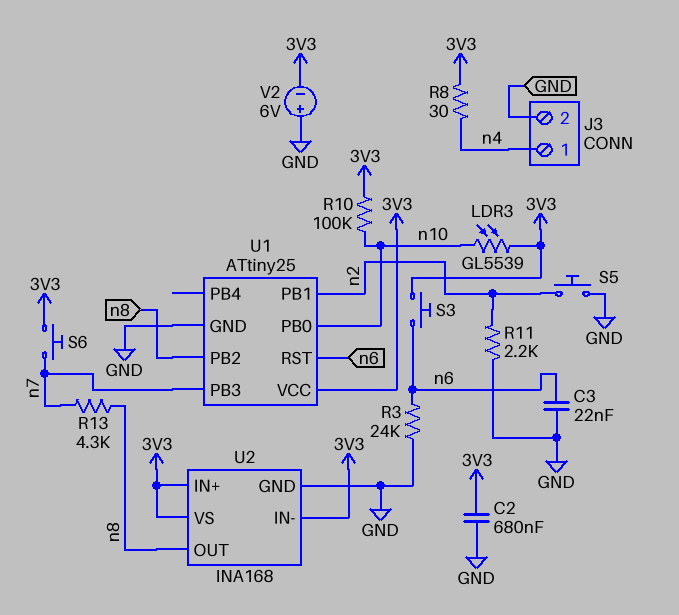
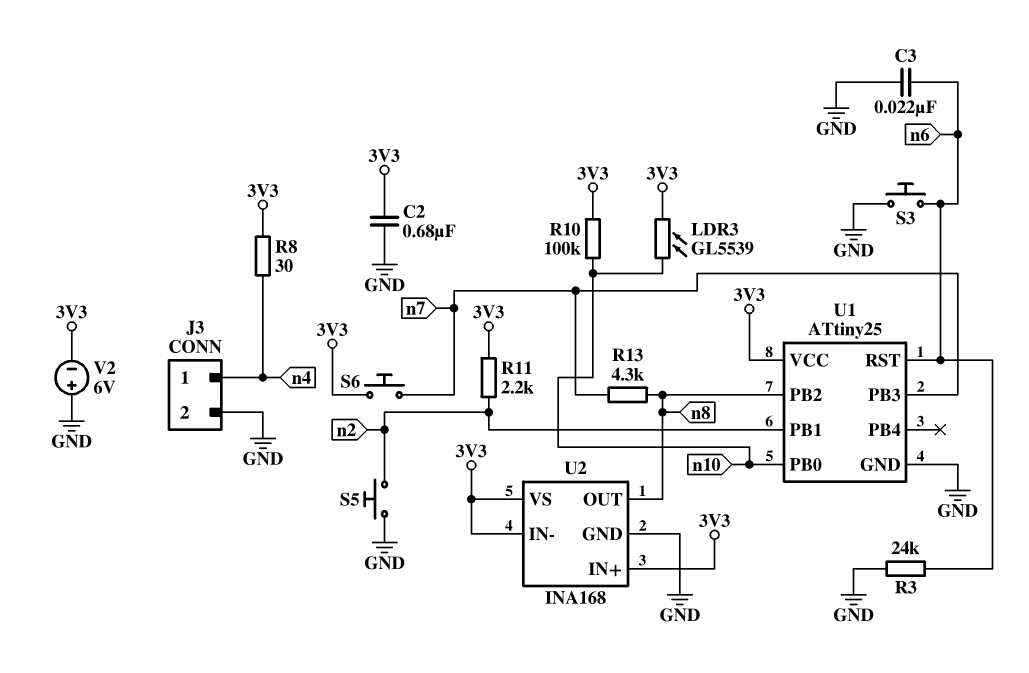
R11: 2.2k (GND, n2) -> 2.2k (3V3, n2)
S3: button (3V3, n6) -> button (GND, n6)

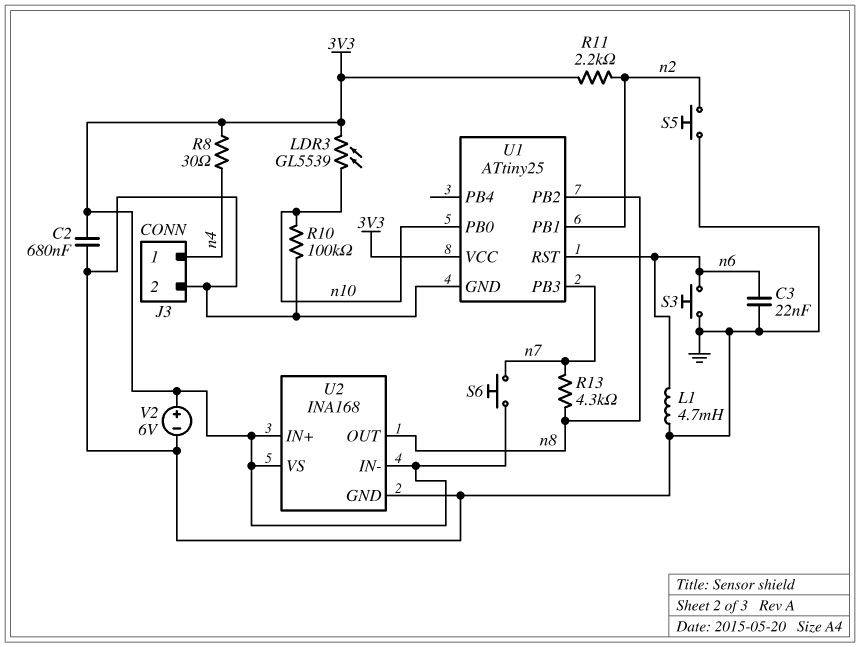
L1: none -> 4.7mH (GND, n6)
R3: 24k (GND, n6) -> none
R10: 100k (3V3, n10) -> 100k (GND, n10)
V2: 6V (plus GND, minus 3V3) -> 6V (plus 3V3, minus GND)

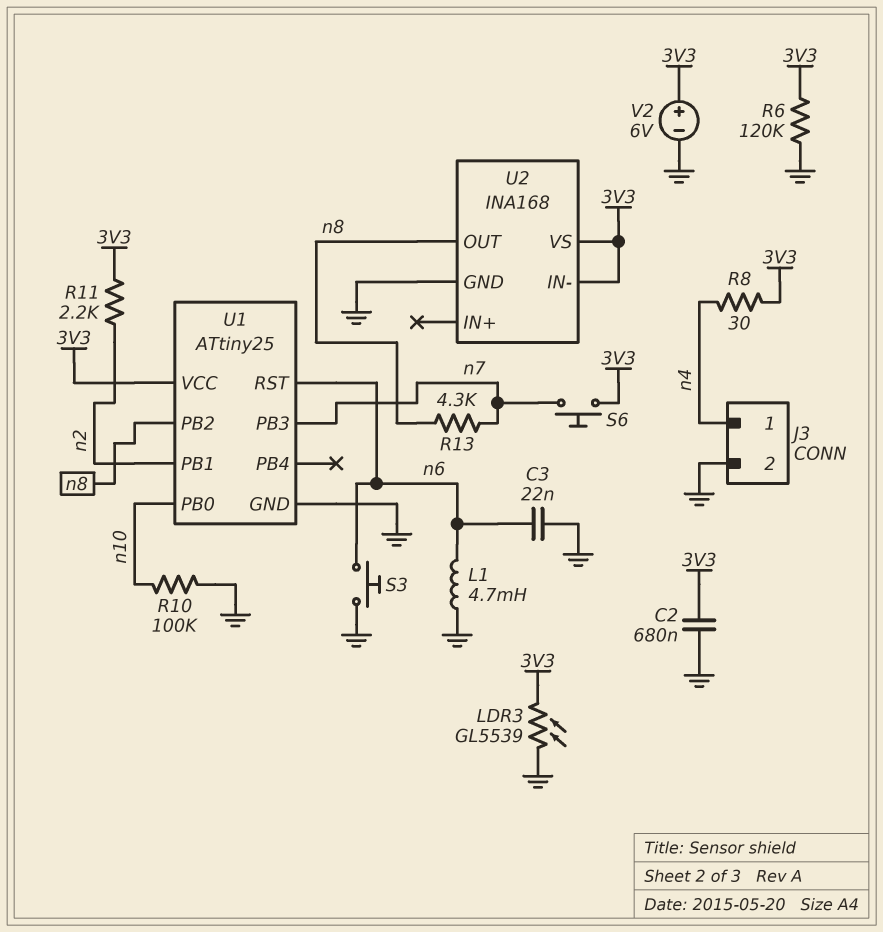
LDR3: GL5539 (3V3, n10) -> GL5539 (3V3, GND)
R6: none -> 120k (3V3, GND)
S5: button (GND, n2) -> none
U2 pin IN+: 3V3 -> none

